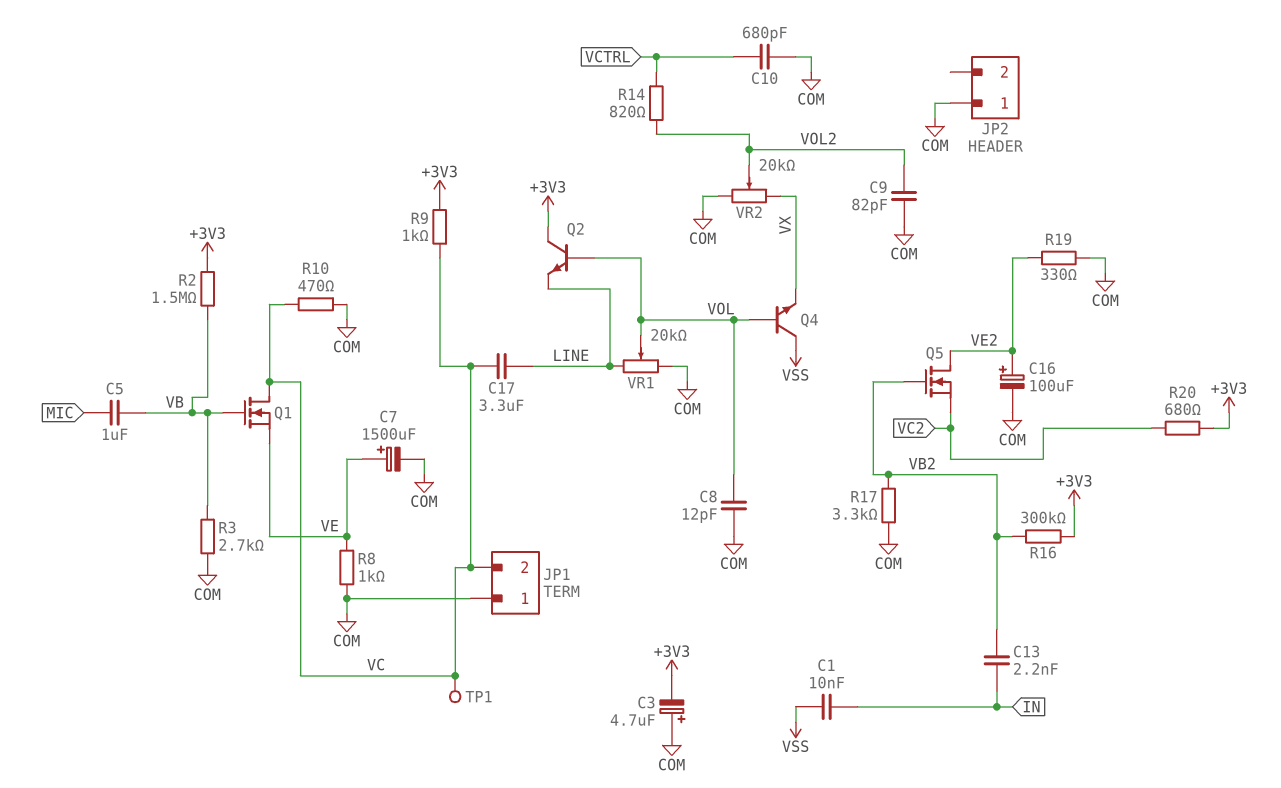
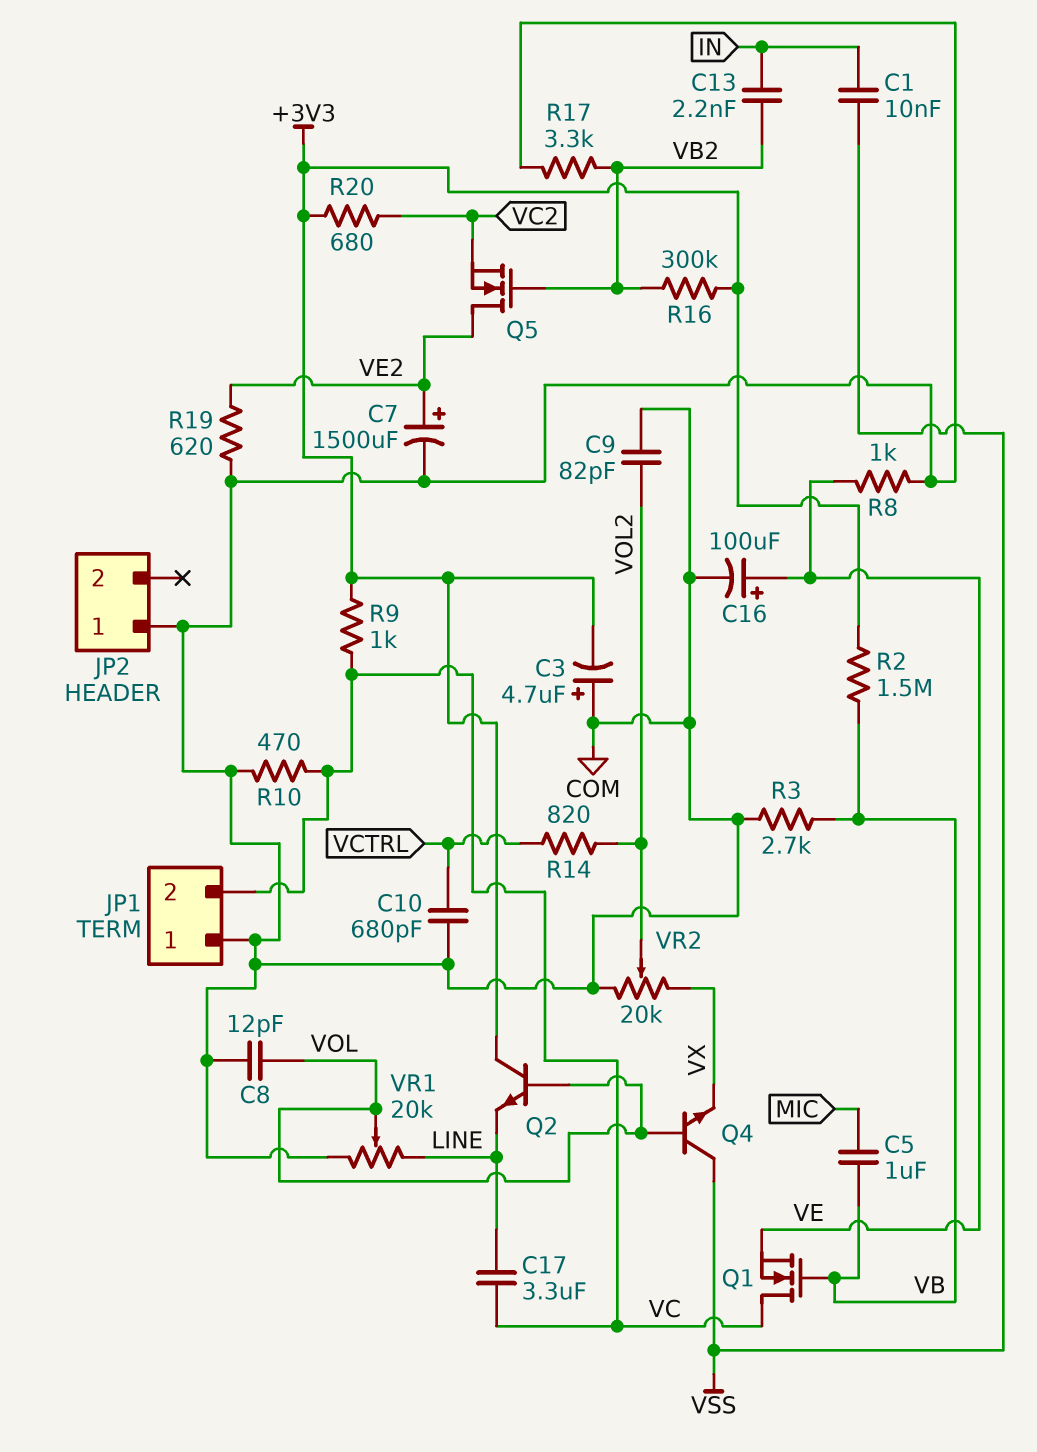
C7: 1500uF (plus VE, minus COM) -> 1500uF (plus VE2, minus COM)
C16: 100uF (plus VE2, minus COM) -> 100uF (plus VE, minus COM)
R19: 330 (COM, VE2) -> 620 (COM, VE2)
TP1: test point (VC) -> none

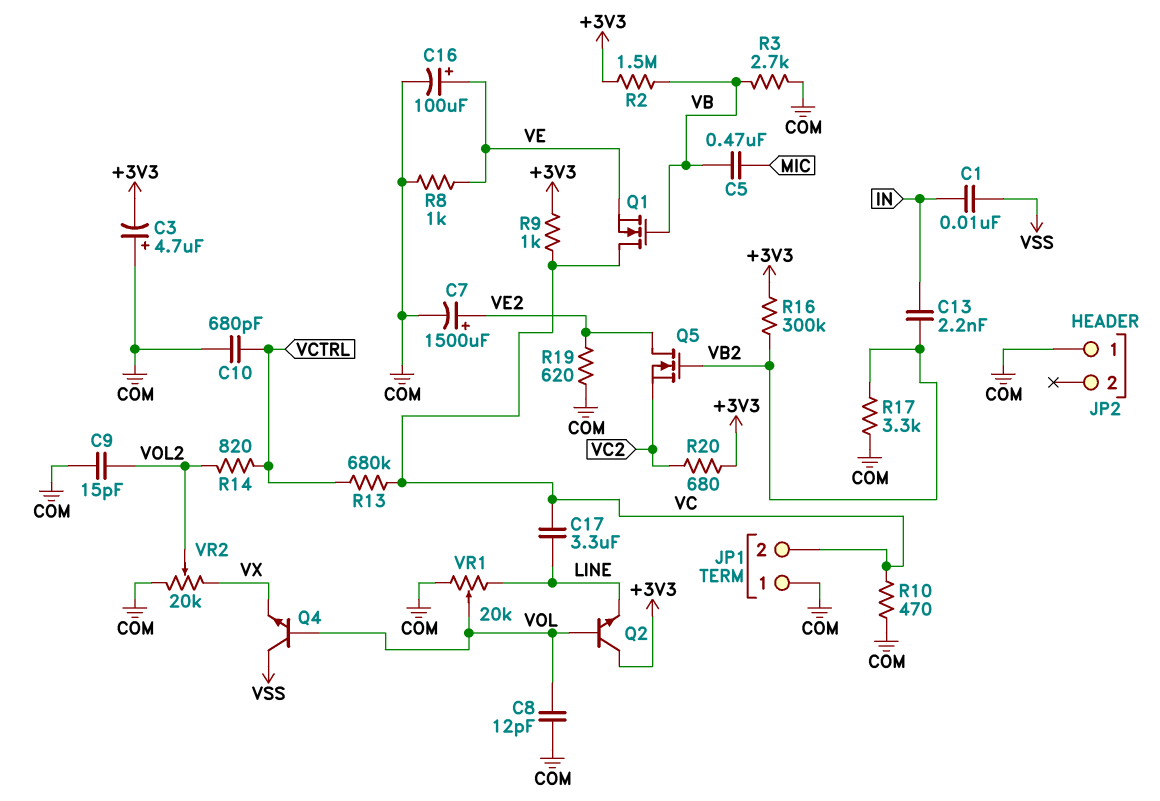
C5: 1uF (MIC, VB) -> 470nF (MIC, VB)
C9: 82pF (COM, VOL2) -> 15pF (COM, VOL2)
R13: none -> 680k (VC, VCTRL)

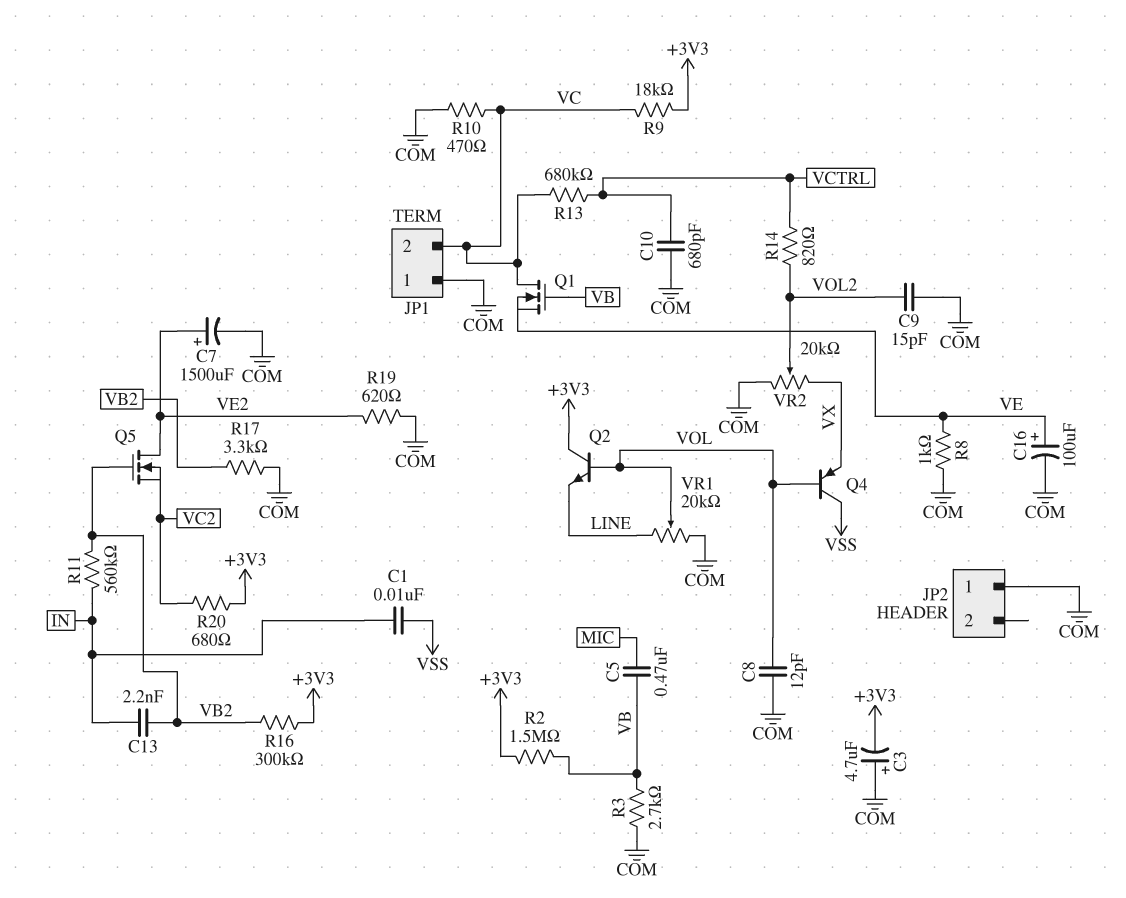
C17: 3.3uF (LINE, VC) -> none
Q4: NPN (B VOL, C VSS, E VX) -> PNP (B VOL, C VSS, E VX)
R9: 1k (+3V3, VC) -> 18k (+3V3, VC)
R11: none -> 560k (IN, VB2)

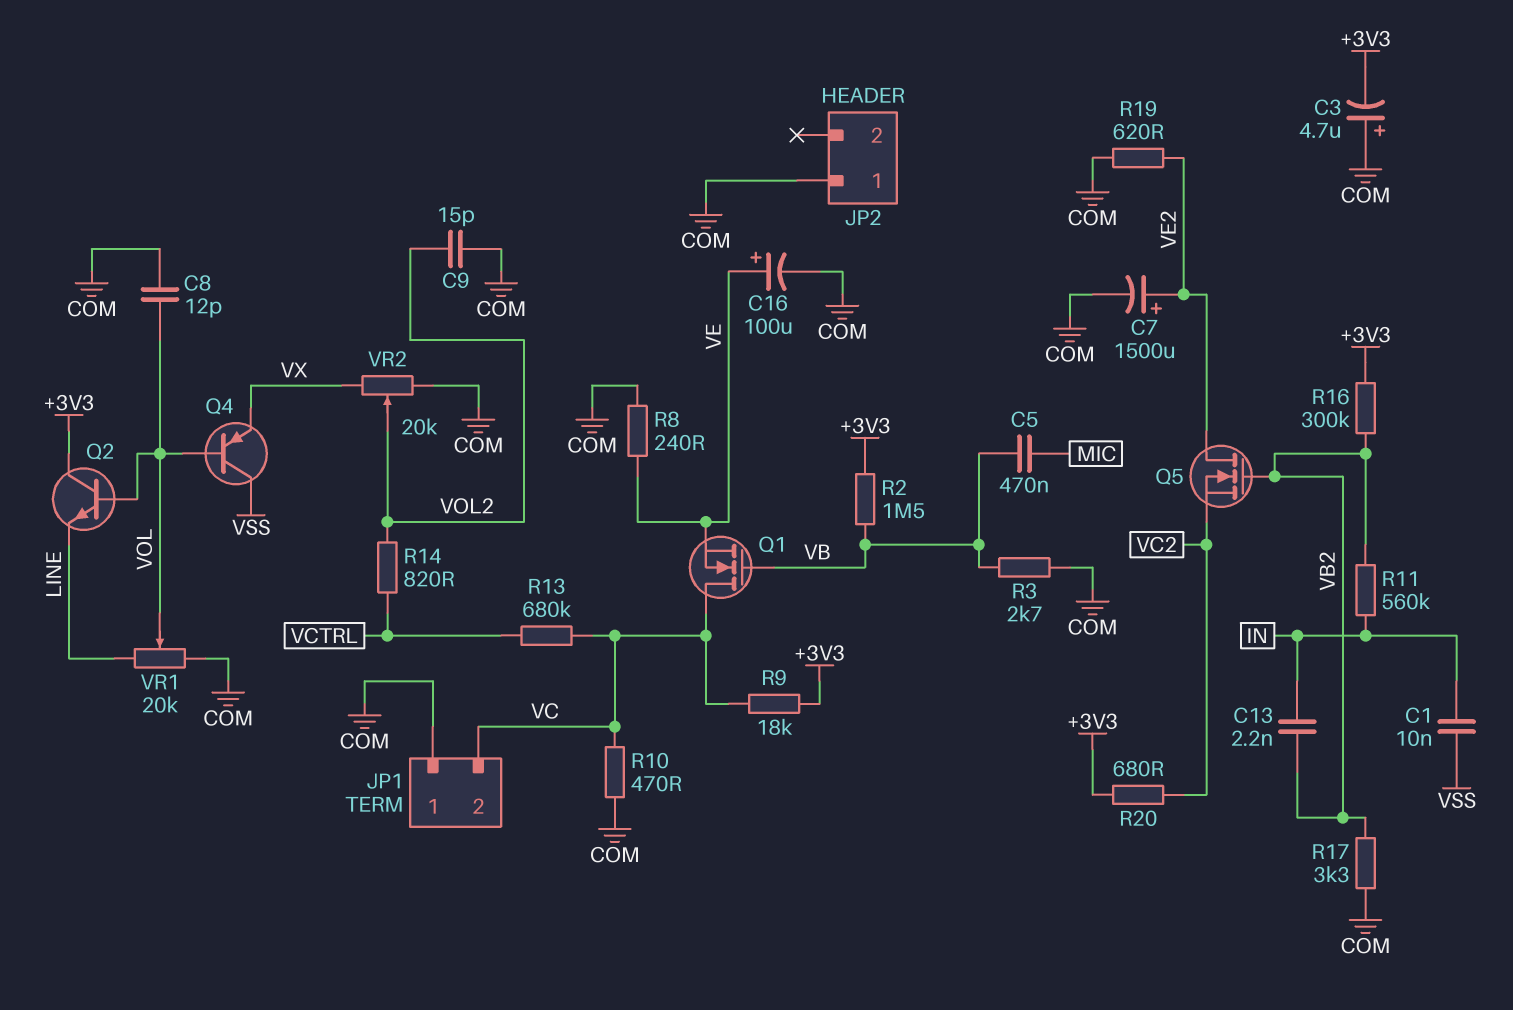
C10: 680pF (COM, VCTRL) -> none
R8: 1k (COM, VE) -> 240 (COM, VE)

